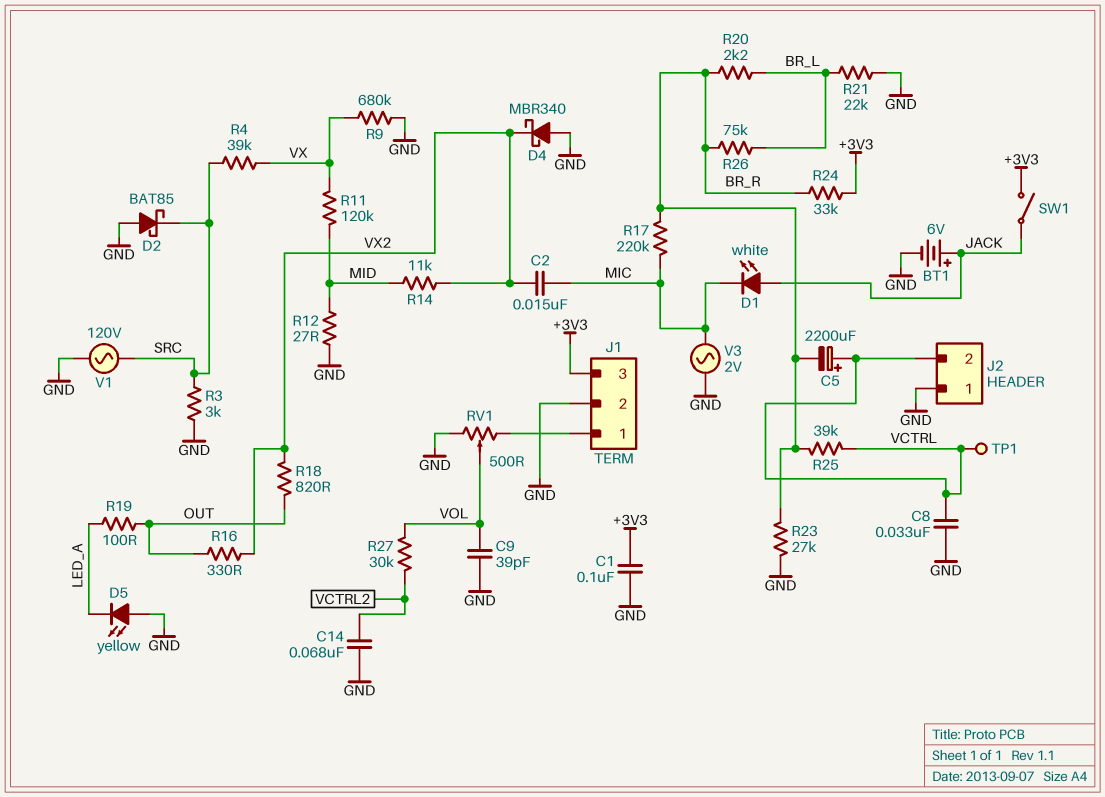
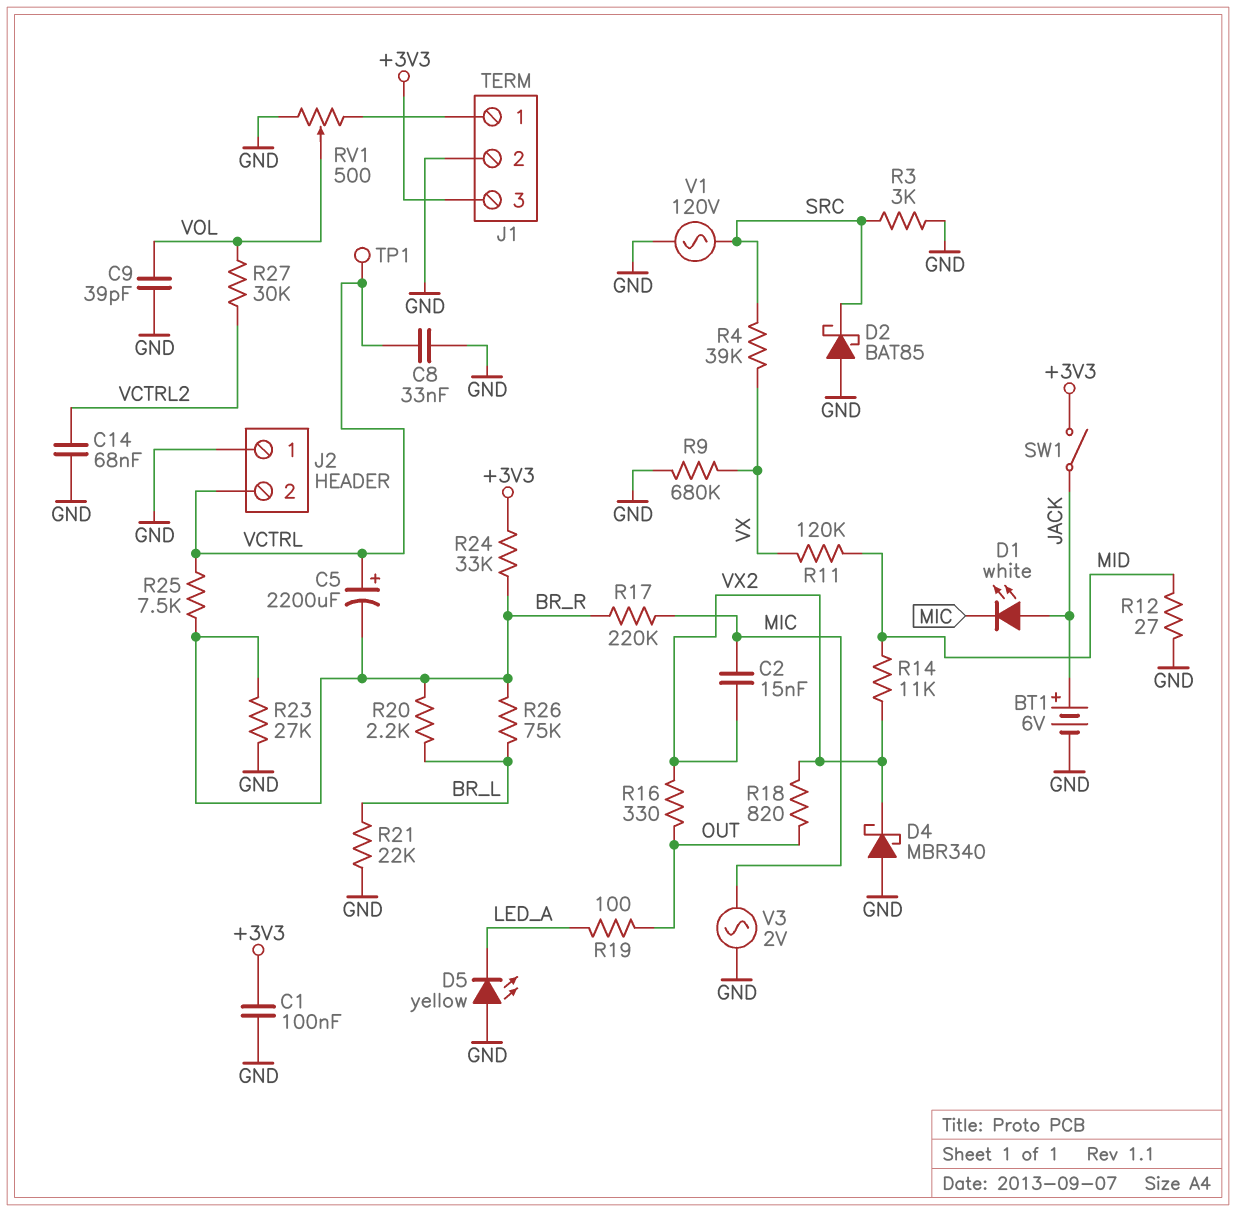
R25: 39k (BR_R, VCTRL) -> 7.5k (BR_R, VCTRL)

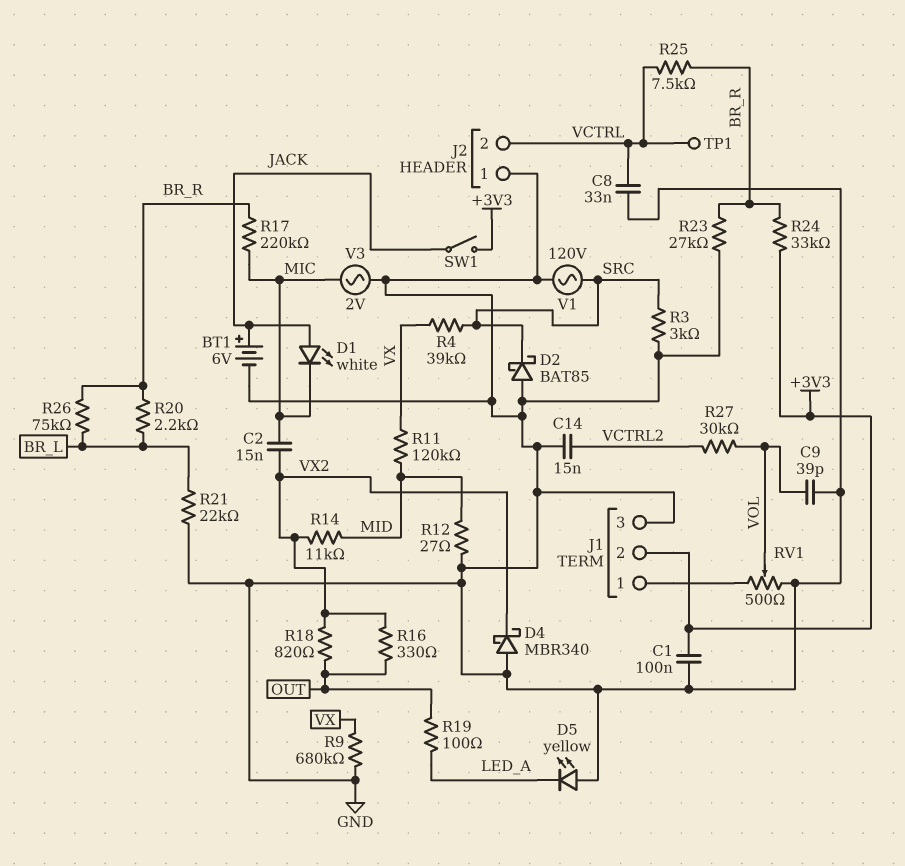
C5: 2200uF (plus VCTRL, minus BR_R) -> none
C14: 68nF (GND, VCTRL2) -> 15nF (GND, VCTRL2)
J1 pin 2: GND -> +3V3
J1 pin 3: +3V3 -> GND

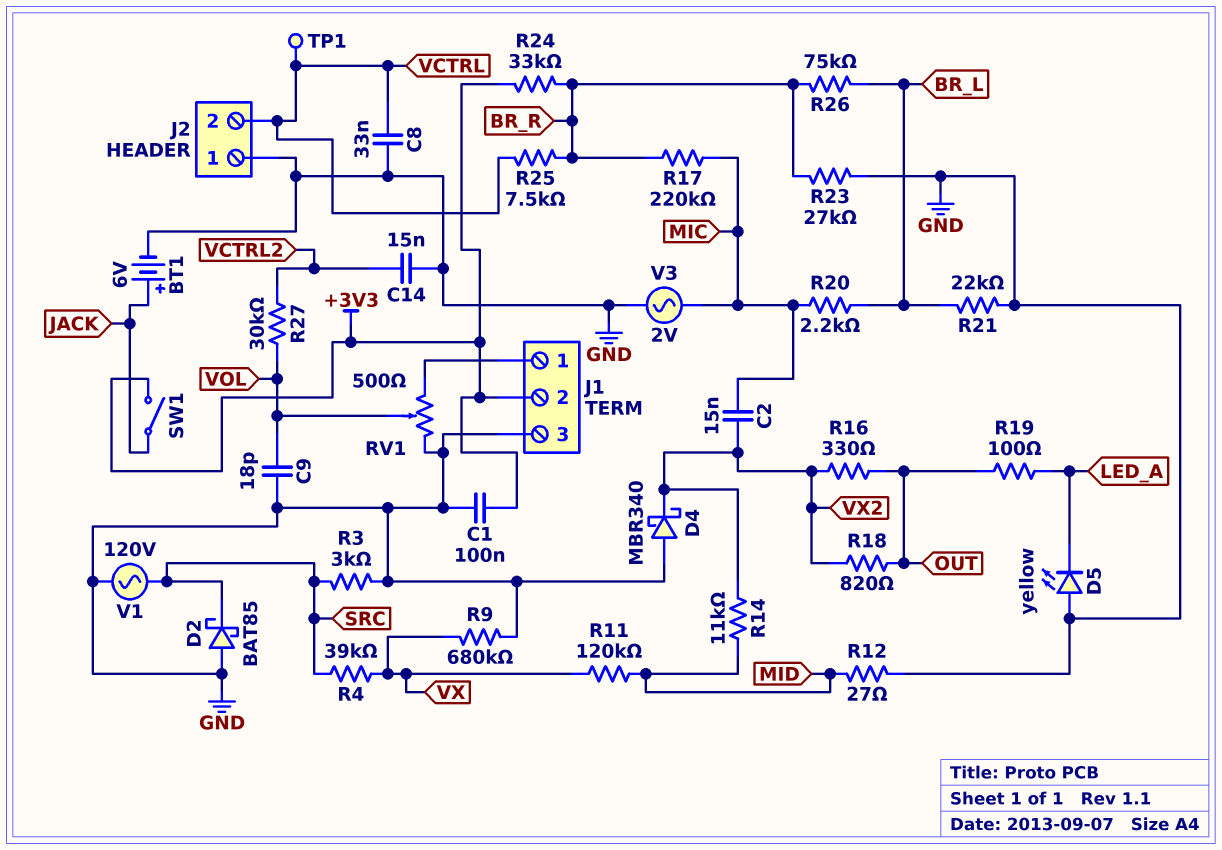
C9: 39pF (GND, VOL) -> 18pF (GND, VOL)
D1: LED white (A JACK, K MIC) -> none
R20: 2.2k (BR_L, BR_R) -> 2.2k (BR_L, MIC)

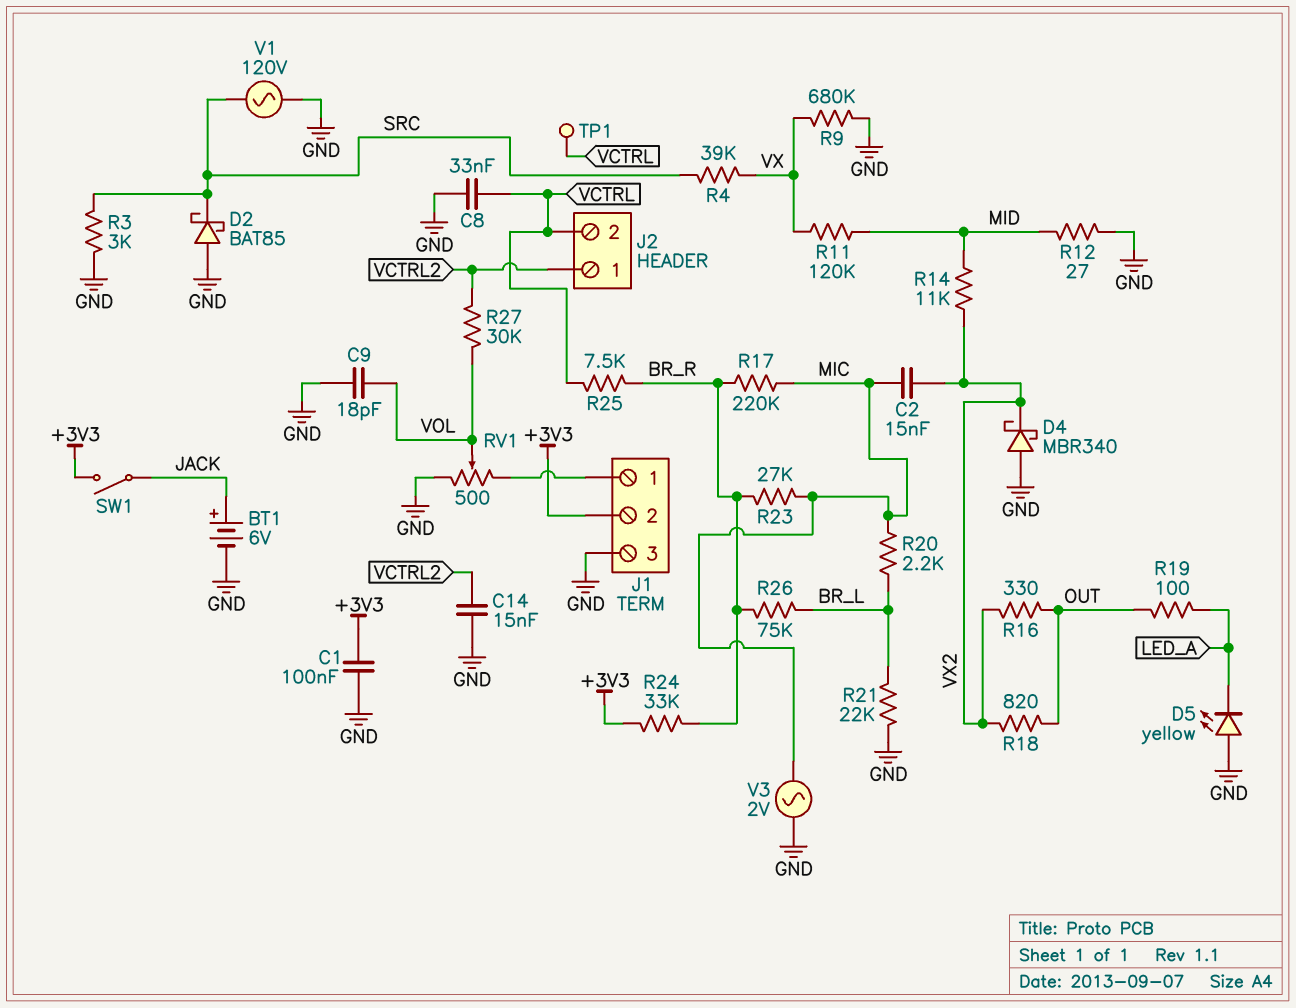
J2 pin 1: GND -> VCTRL2
R23: 27k (BR_R, GND) -> 27k (BR_R, MIC)

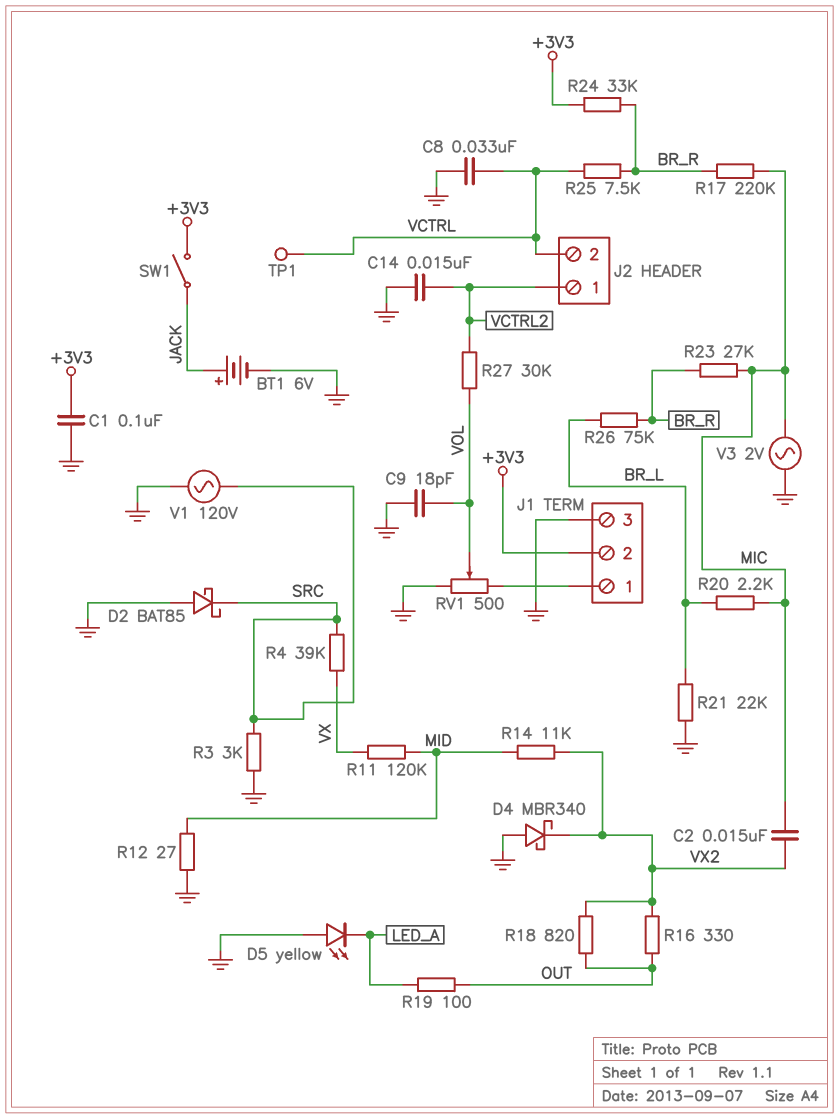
R9: 680k (GND, VX) -> none

